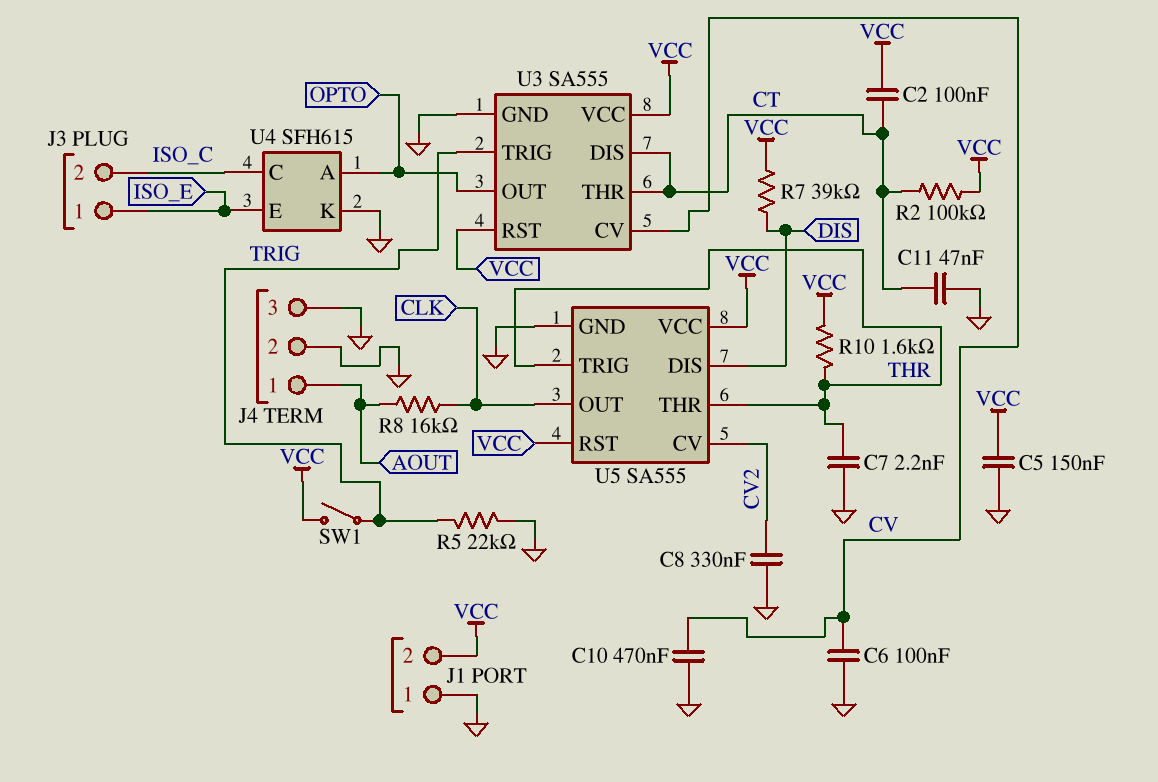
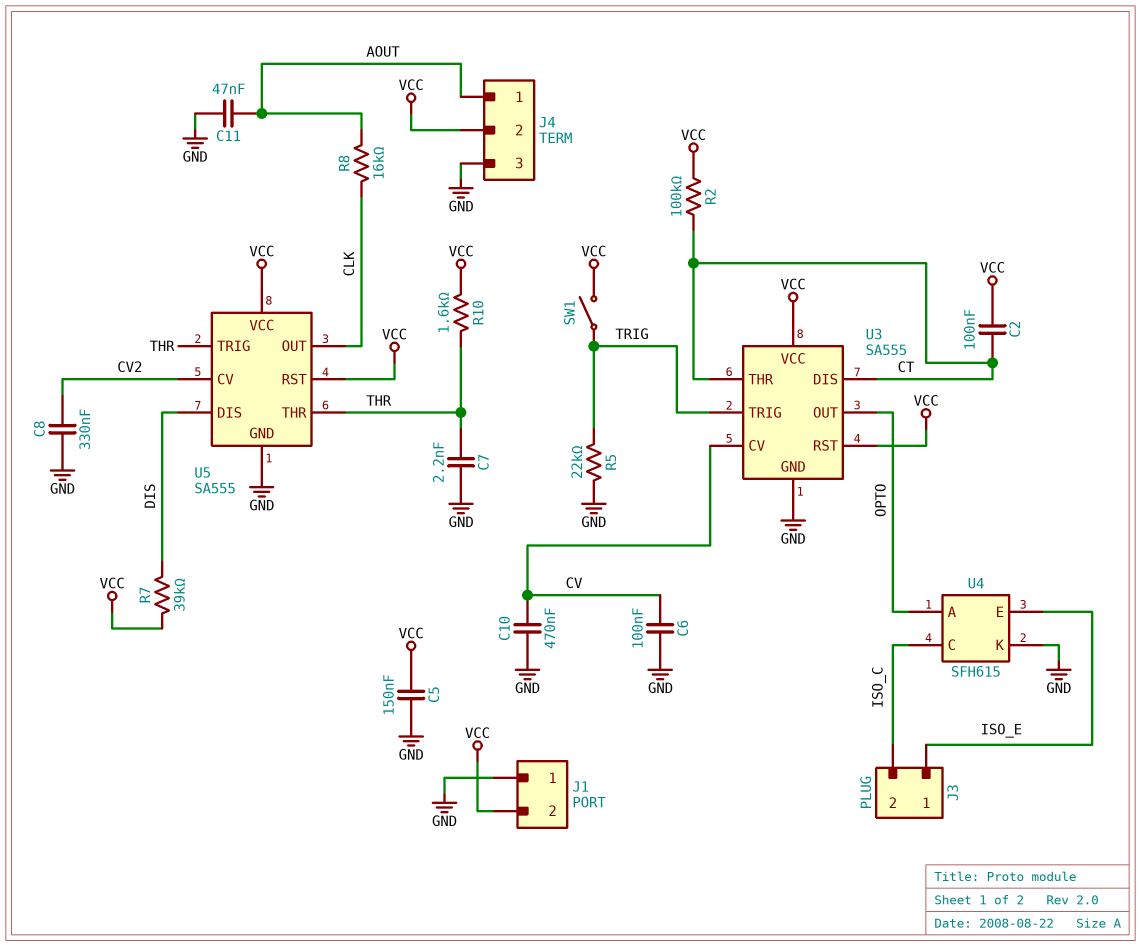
C11: 47nF (CT, GND) -> 47nF (AOUT, GND)
J4 pin 2: GND -> VCC

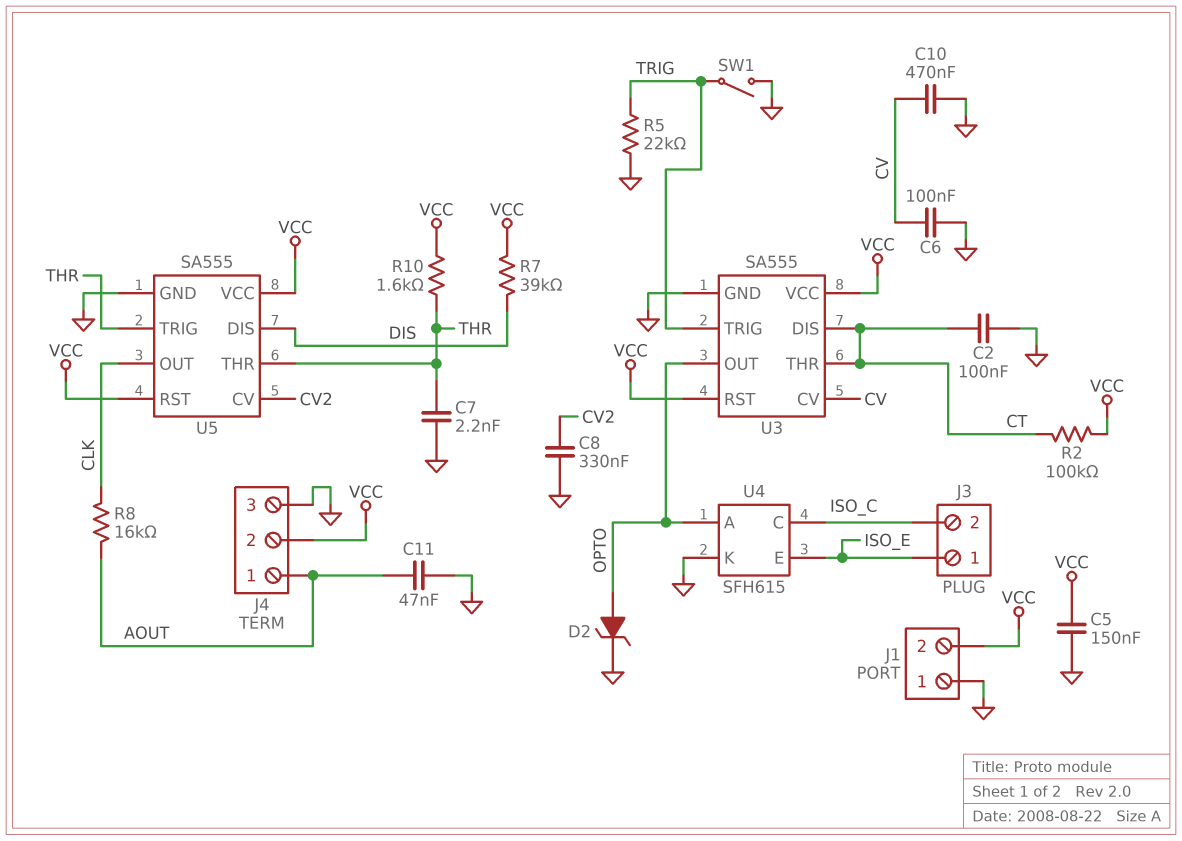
C2: 100nF (CT, VCC) -> 100nF (CT, GND)
D2: none -> zener (A OPTO, K GND)
SW1: switch (TRIG, VCC) -> switch (GND, TRIG)

